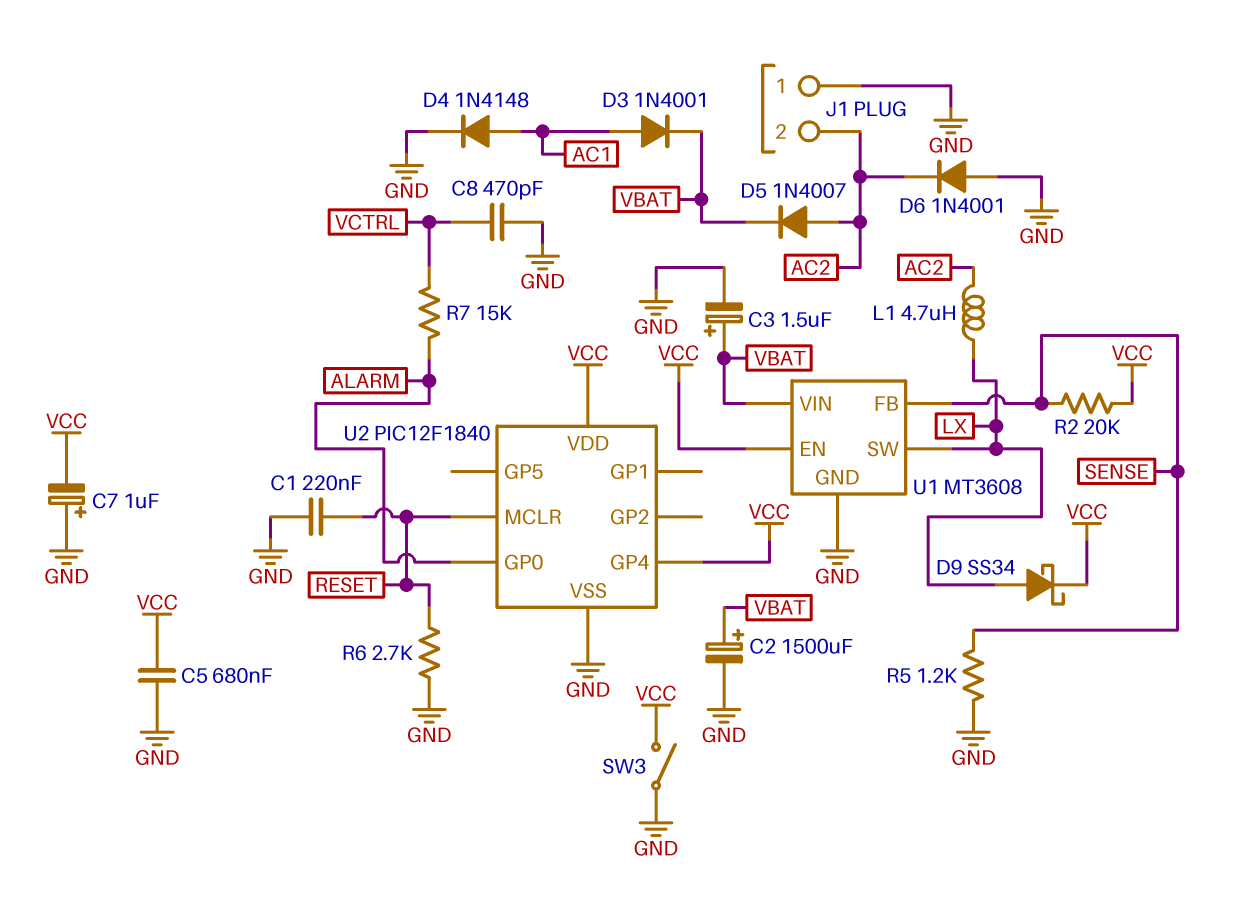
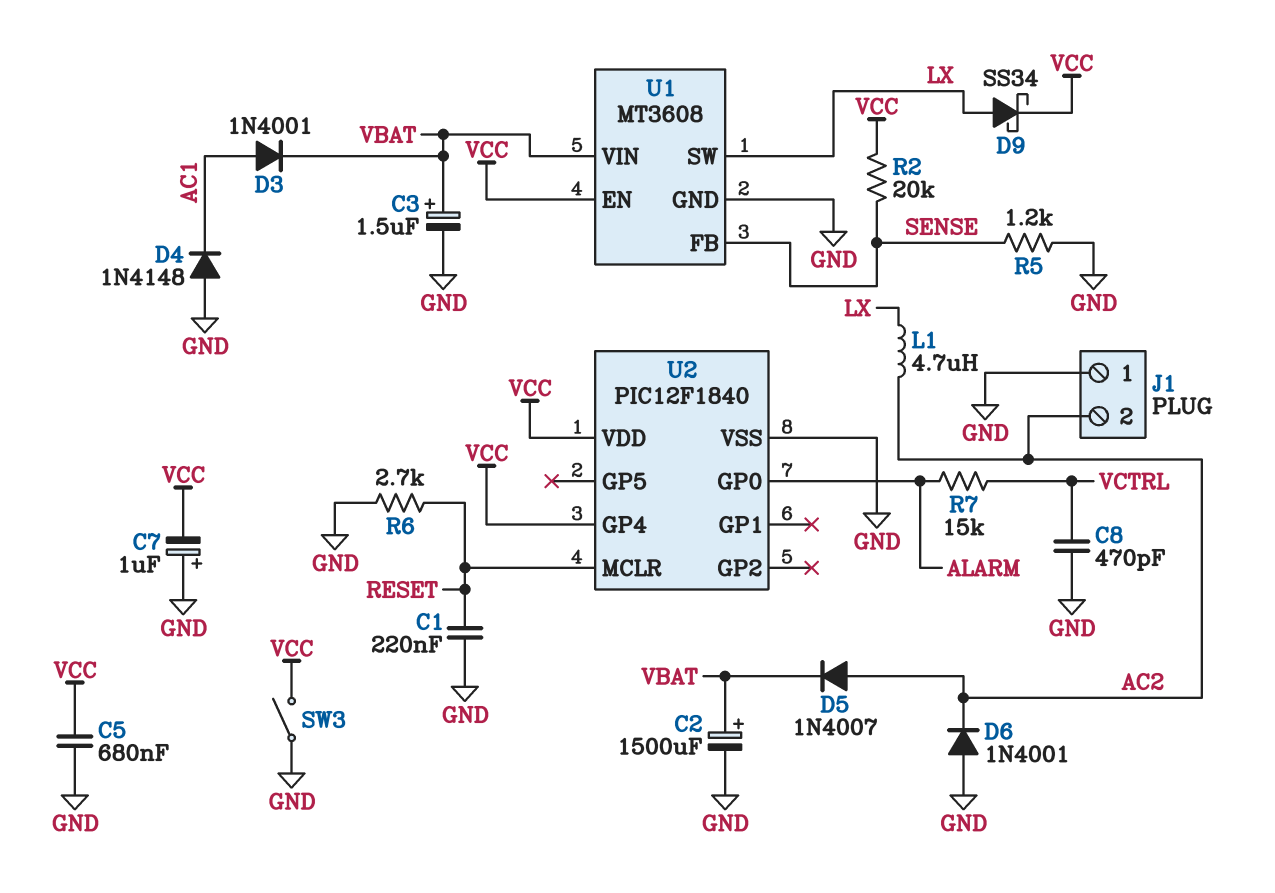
D4: diode 1N4148 (A AC1, K GND) -> diode 1N4148 (A GND, K AC1)

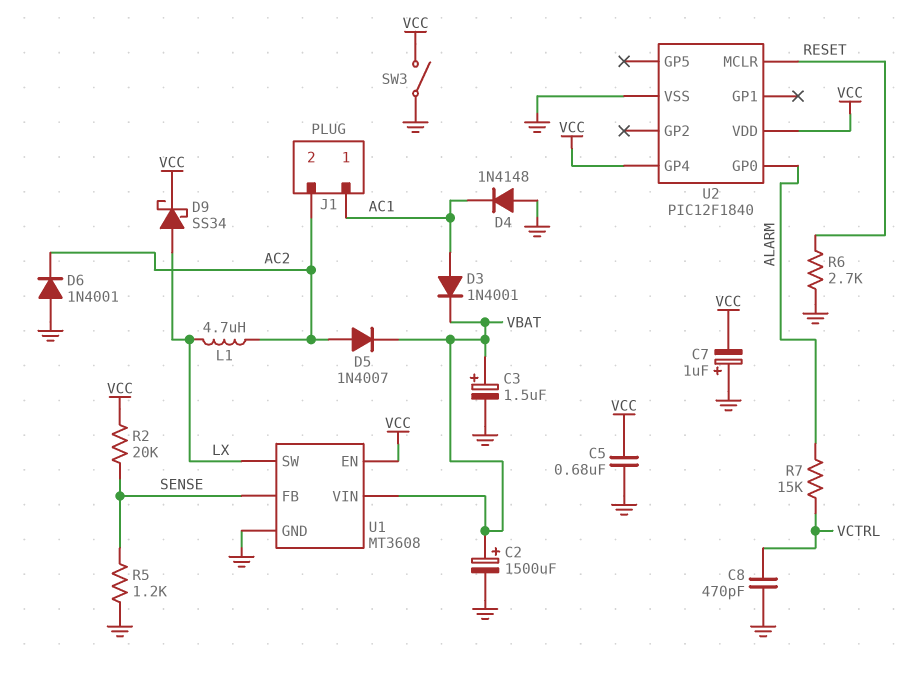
C1: 220nF (GND, RESET) -> none
J1 pin 1: GND -> AC1

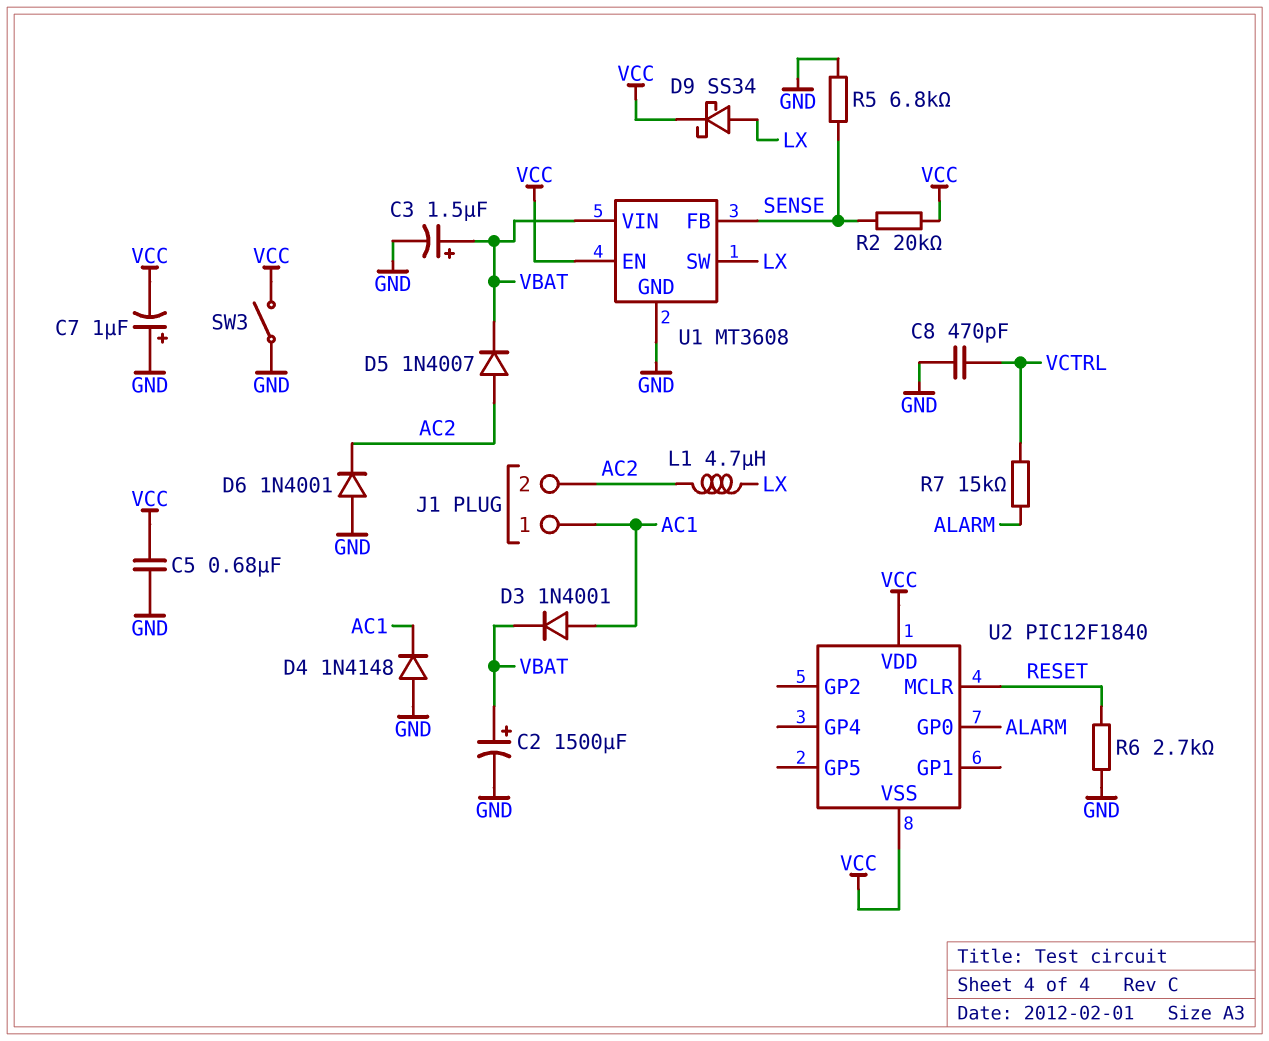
R5: 1.2k (GND, SENSE) -> 6.8k (GND, SENSE)
U2 pin GP4: VCC -> none
U2 pin VSS: GND -> VCC

